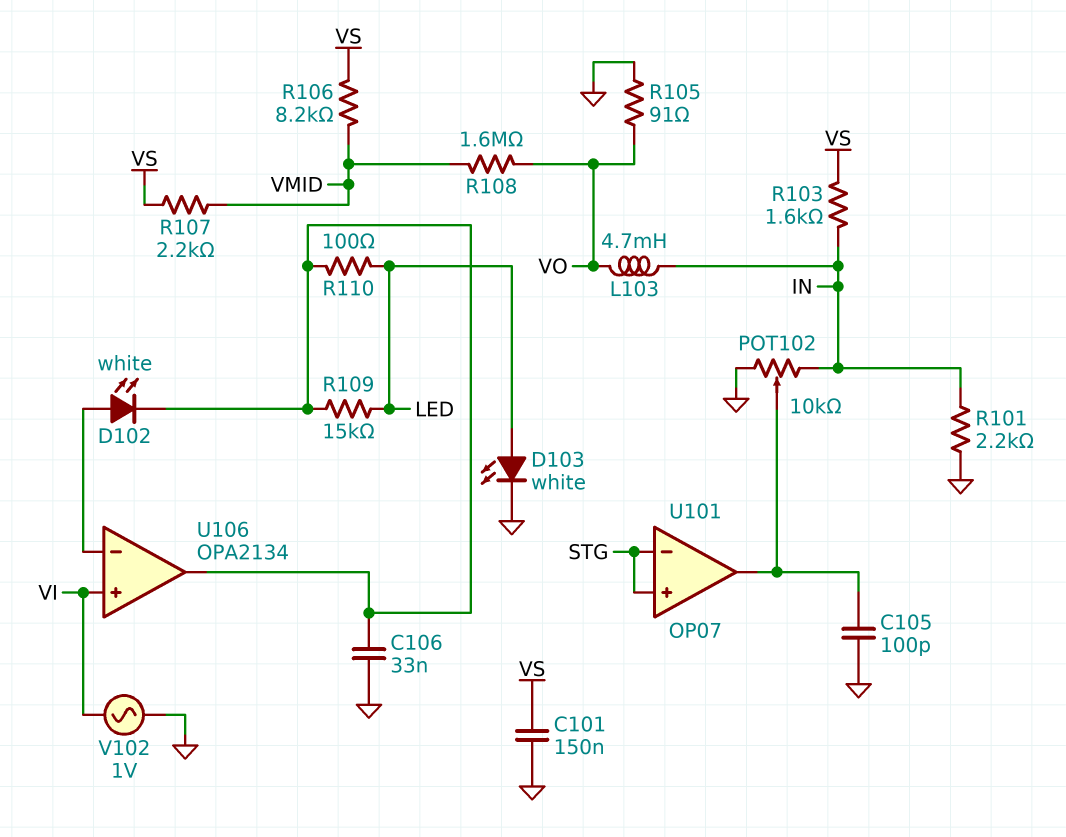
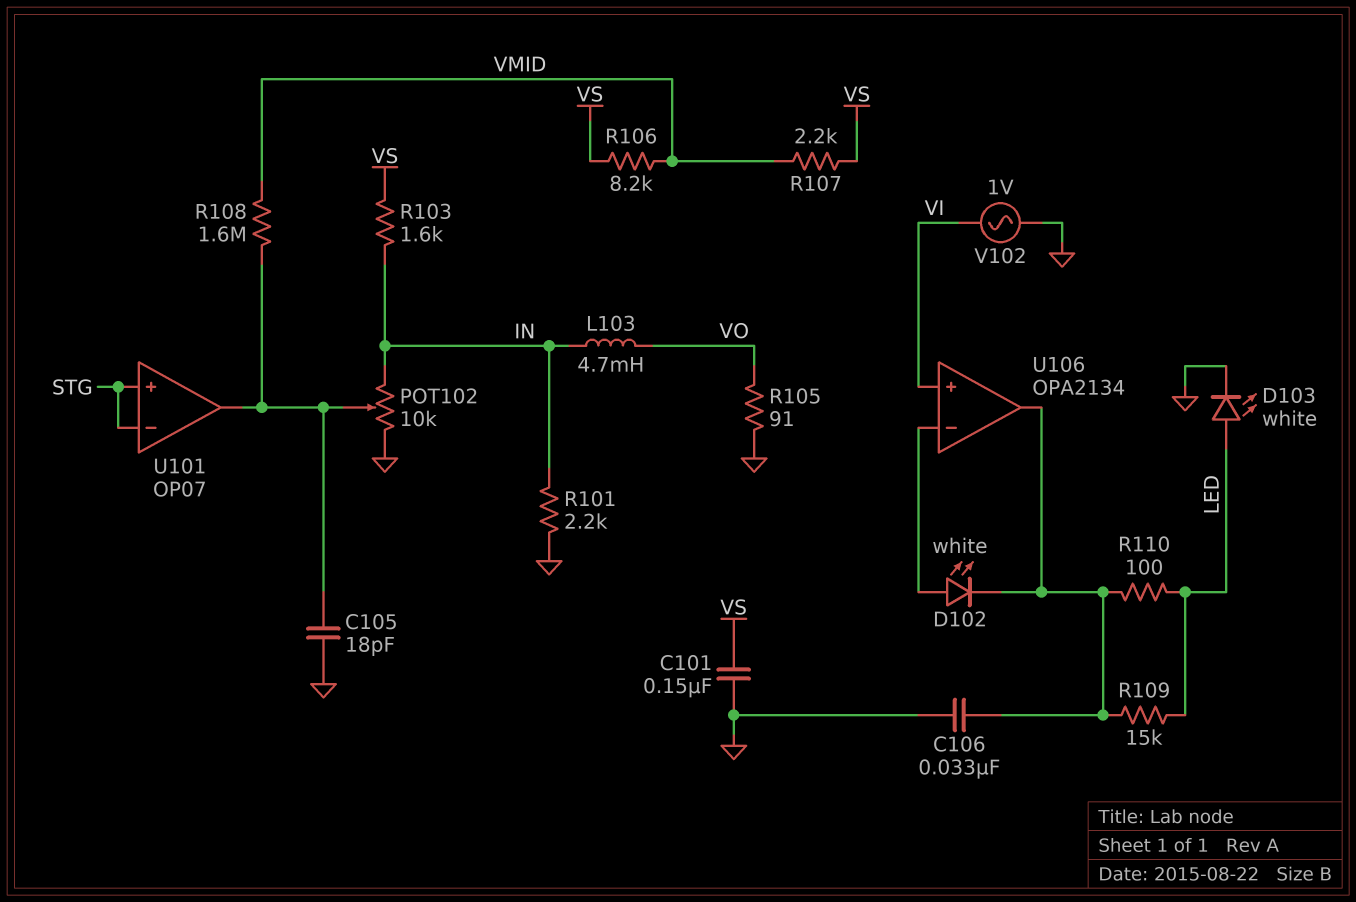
C105: 100pF (GND, U101/out) -> 18pF (GND, U101/out)
R108: 1.6M (VMID, VO) -> 1.6M (U101/out, VMID)

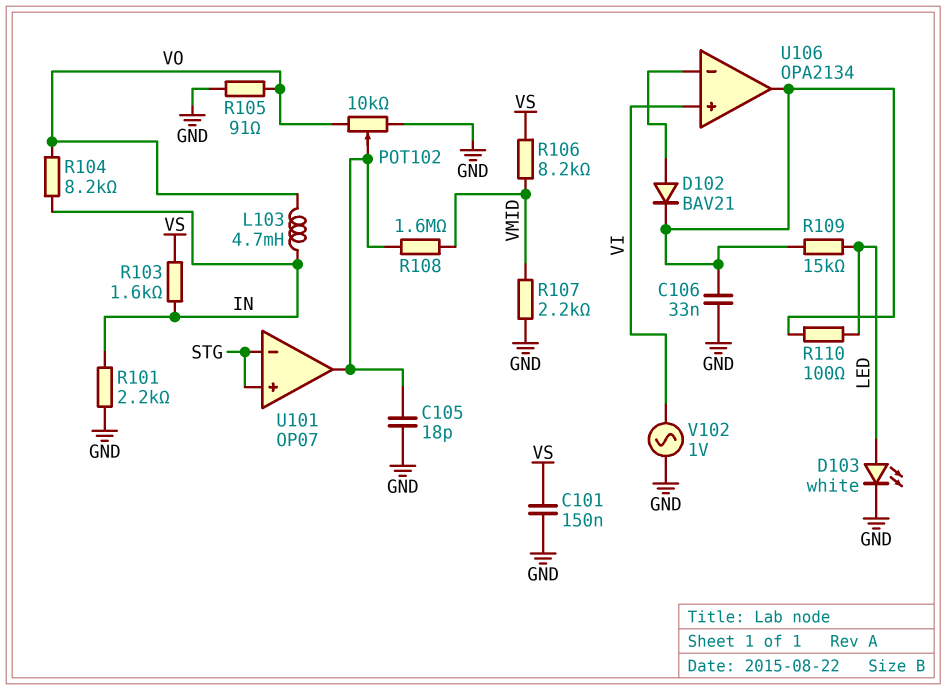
D102: LED white (A U106/in-, K U106/out) -> diode BAV21 (A U106/in-, K U106/out)
POT102: 10k (GND, IN, wiper U101/out) -> 10k (GND, VO, wiper U101/out)
R104: none -> 8.2k (IN, VO)
R107: 2.2k (VMID, VS) -> 2.2k (GND, VMID)

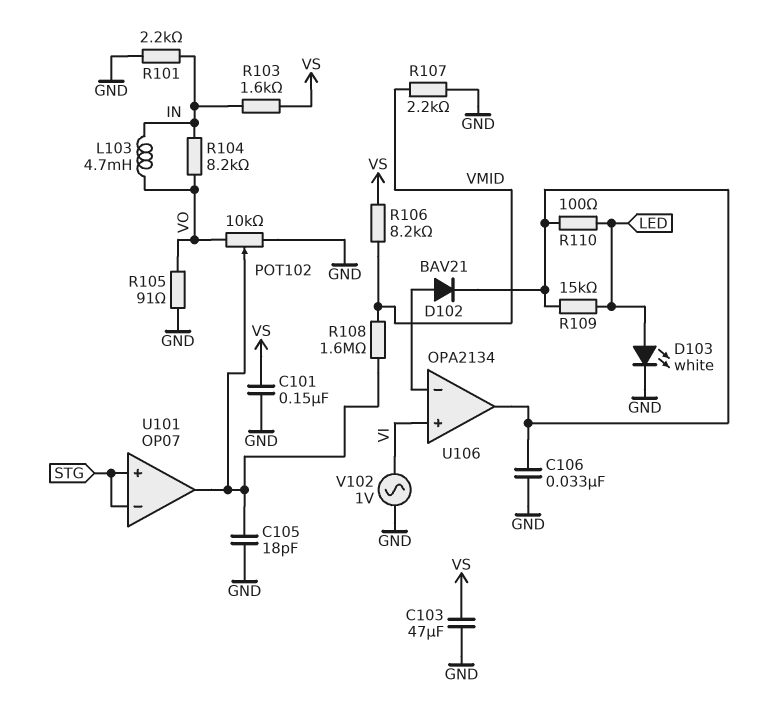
C103: none -> 47uF (GND, VS)

